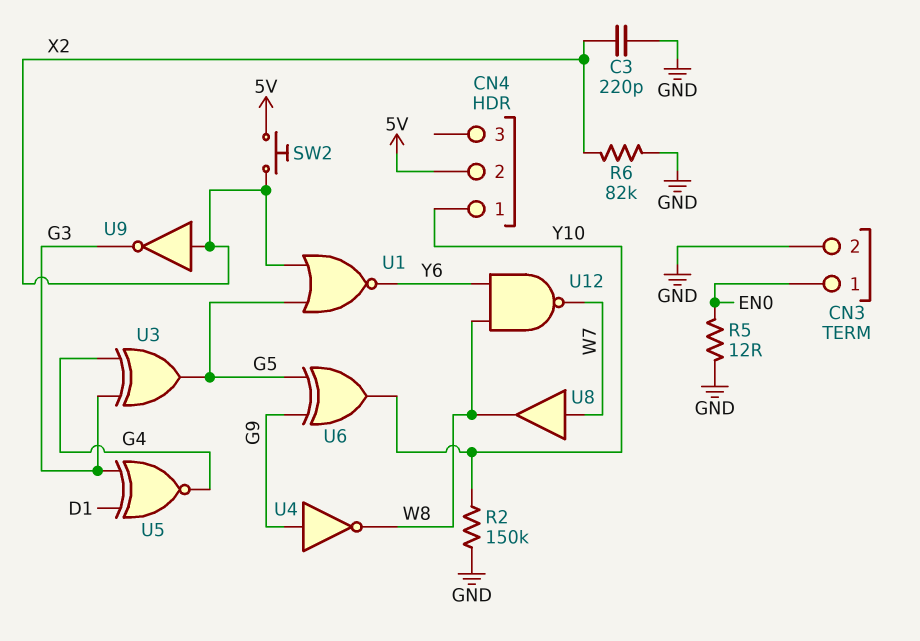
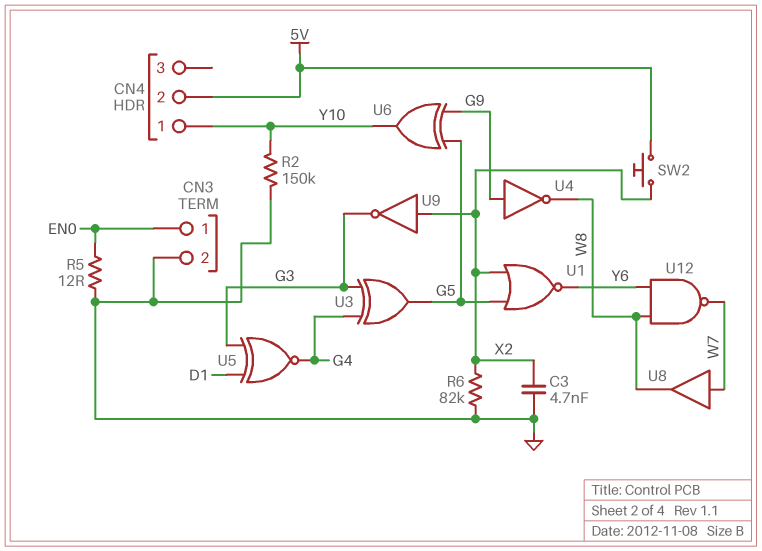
C3: 220pF (GND, X2) -> 4.7nF (GND, X2)

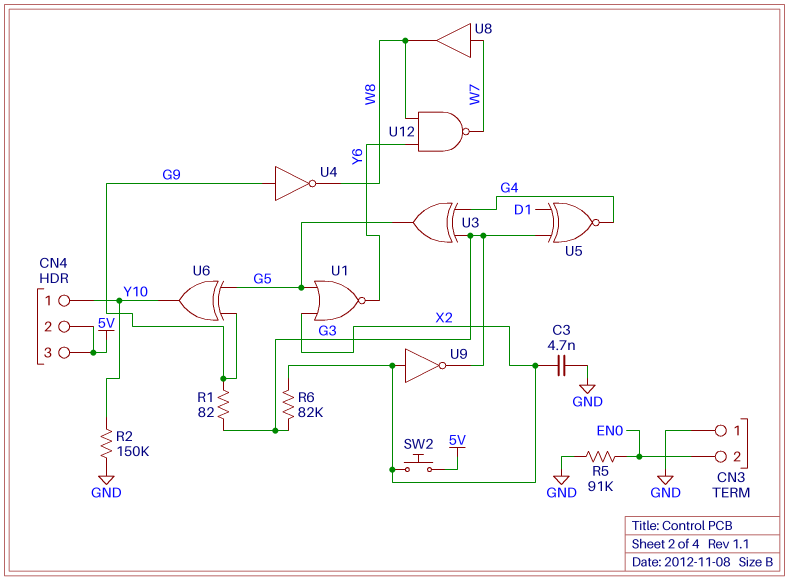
CN3 pin 1: EN0 -> GND
CN3 pin 2: GND -> EN0
CN4 pin 3: none -> 5V
R1: none -> 82 (G3, G9)
R5: 12 (EN0, GND) -> 91k (EN0, GND)
R6: 82k (GND, X2) -> 82k (G3, X2)

